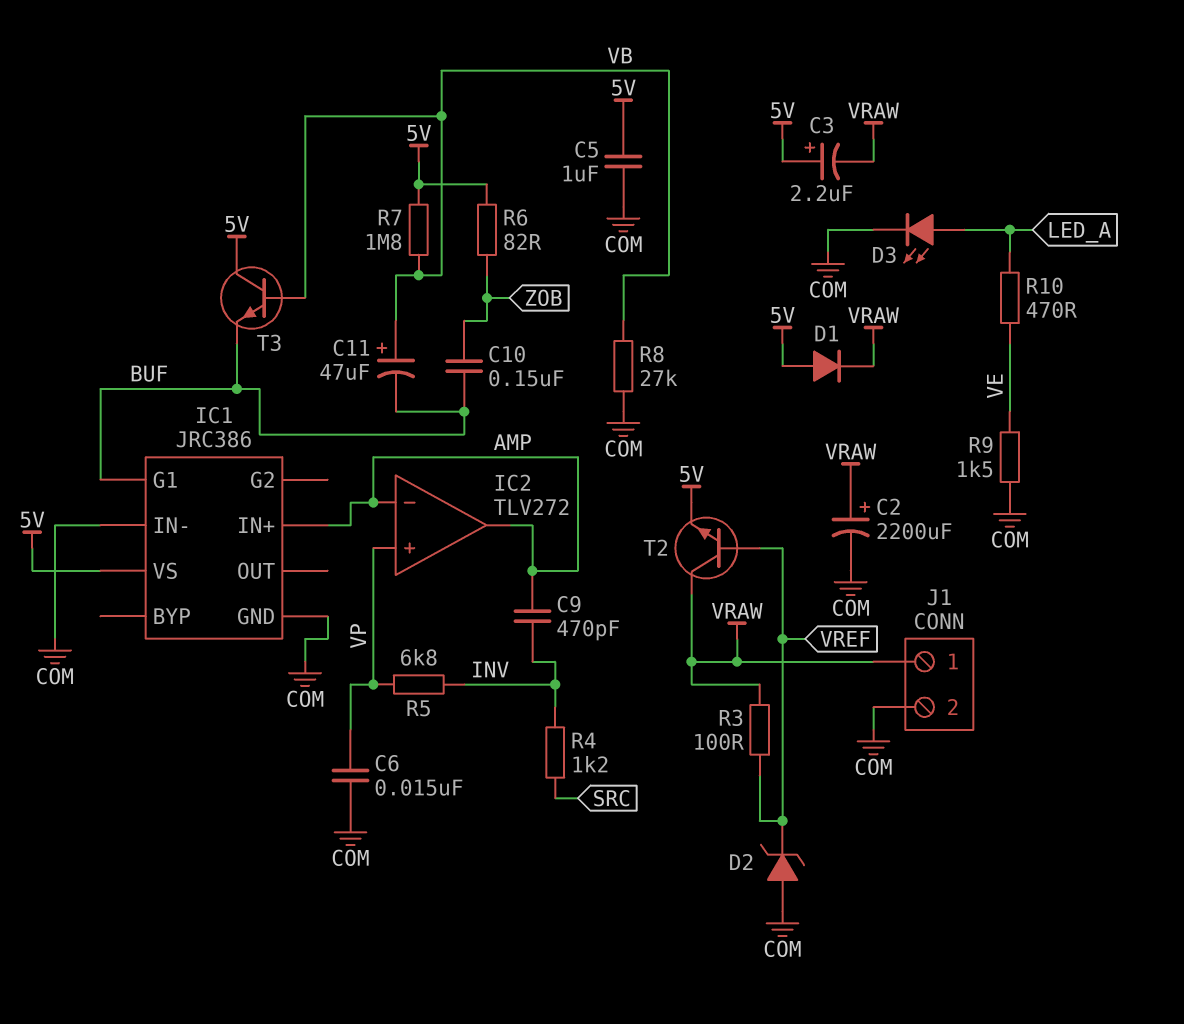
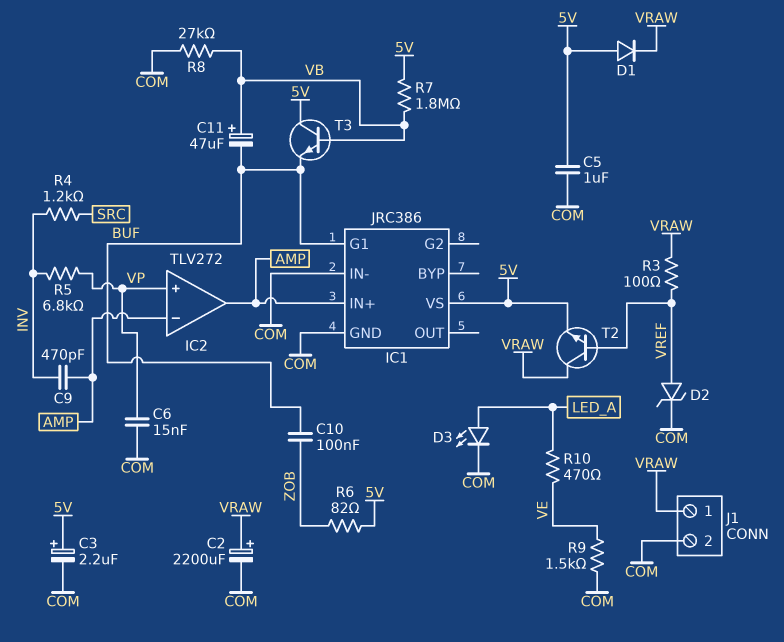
C3: 2.2uF (plus 5V, minus VRAW) -> 2.2uF (plus 5V, minus COM)
C10: 150nF (BUF, ZOB) -> 100nF (BUF, ZOB)
D2: zener (A COM, K VREF) -> zener (A VREF, K COM)

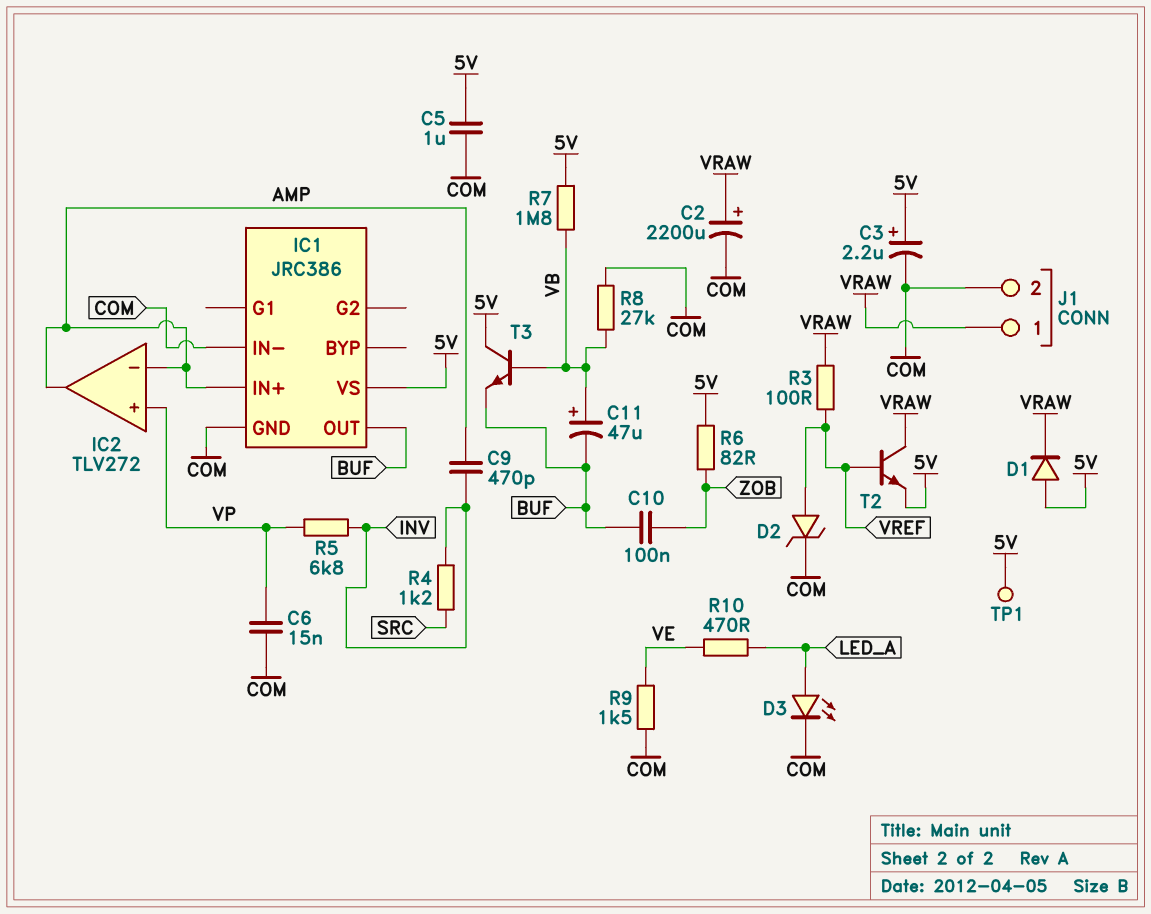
IC1 pin G1: BUF -> none
IC1 pin OUT: none -> BUF
TP1: none -> test point (5V)

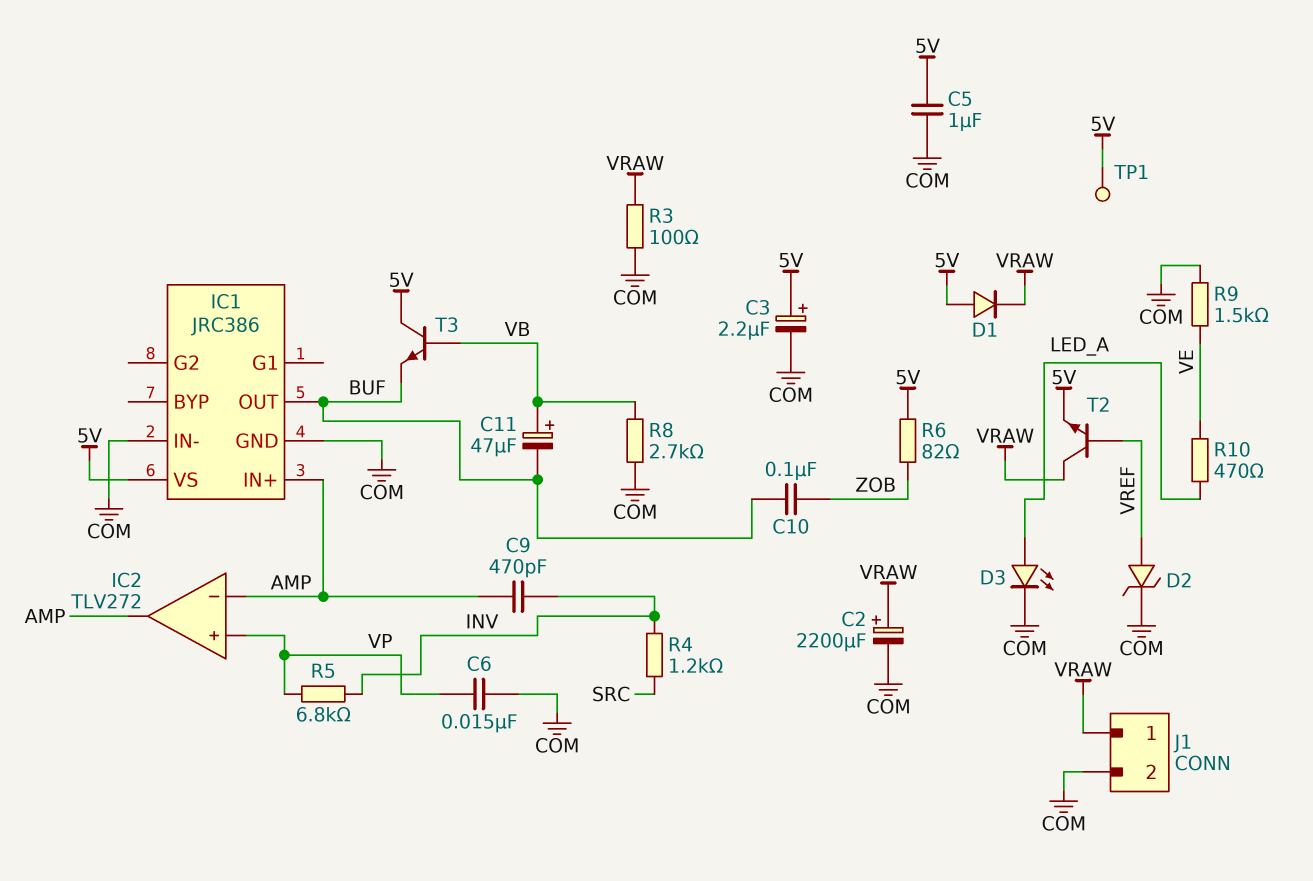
R3: 100 (VRAW, VREF) -> 100 (COM, VRAW)
R7: 1.8M (5V, VB) -> none
R8: 27k (COM, VB) -> 2.7k (COM, VB)

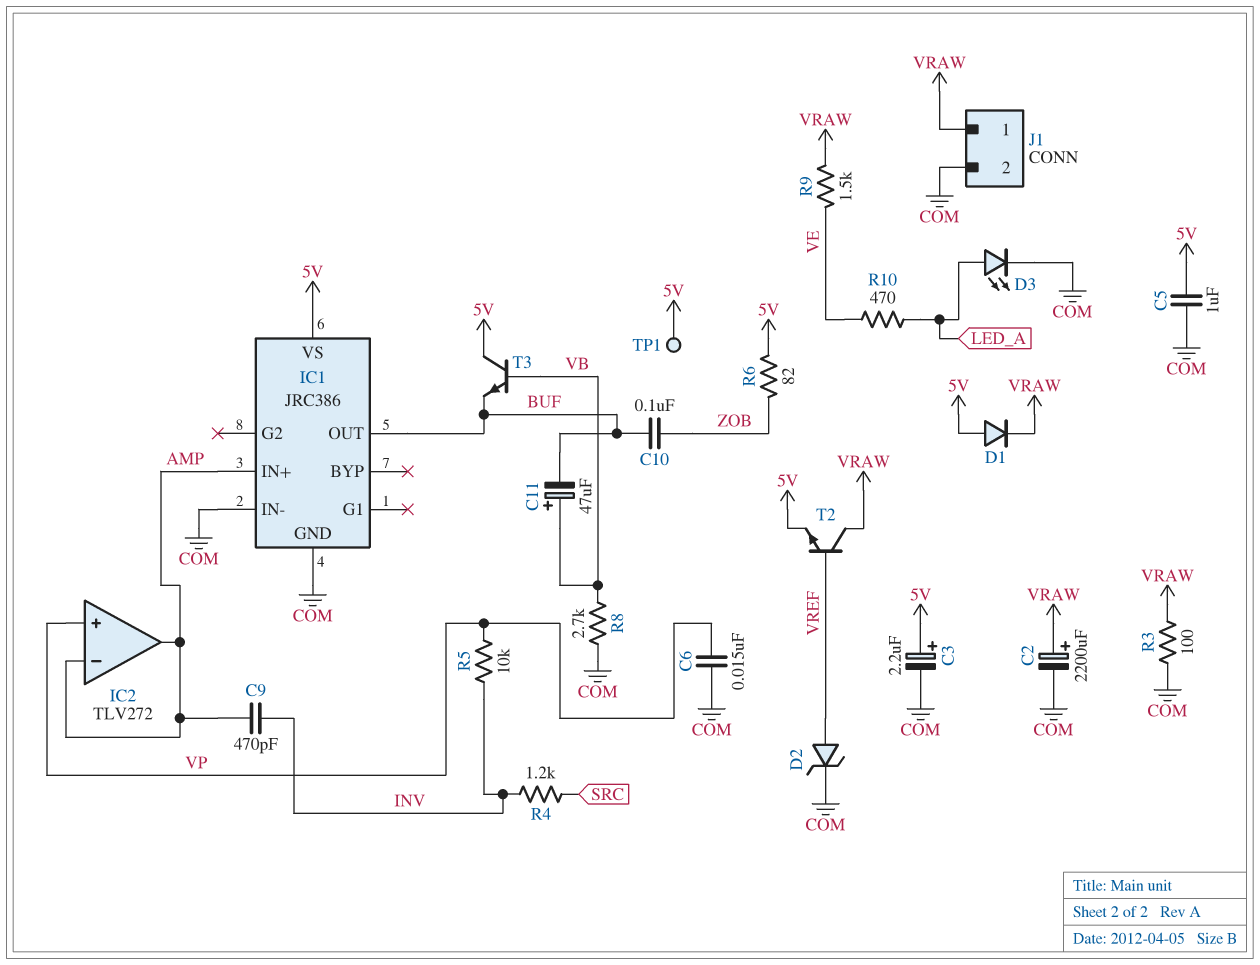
R5: 6.8k (INV, VP) -> 10k (INV, VP)
R9: 1.5k (COM, VE) -> 1.5k (VE, VRAW)

